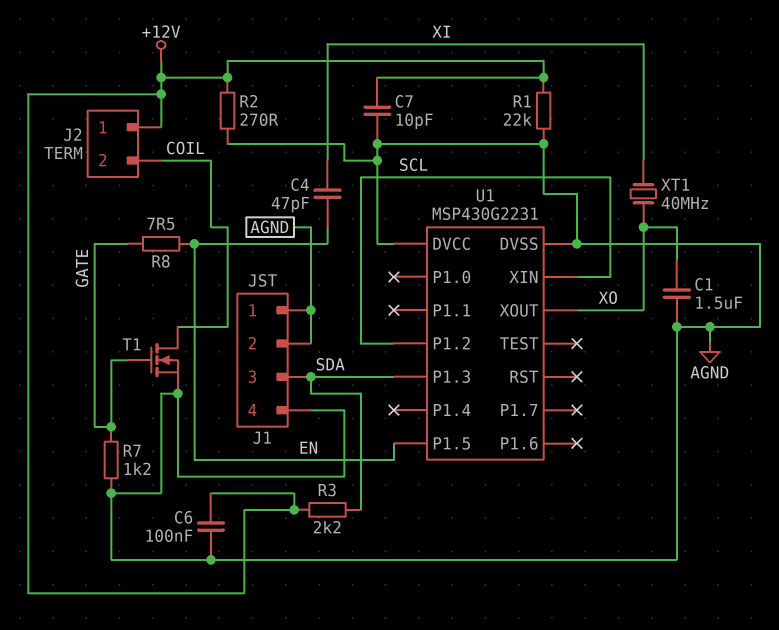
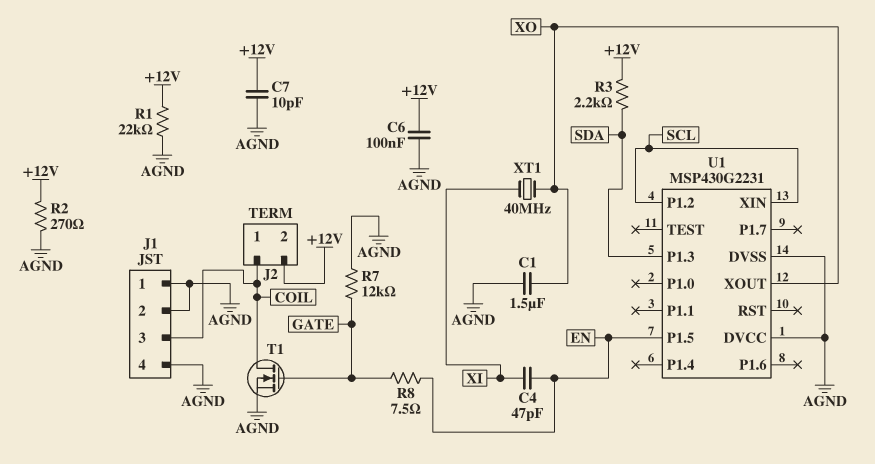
J1 pin 3: SDA -> COIL
J2 pin 1: +12V -> COIL
J2 pin 2: COIL -> +12V
R7: 1.2k (AGND, GATE) -> 12k (AGND, GATE)

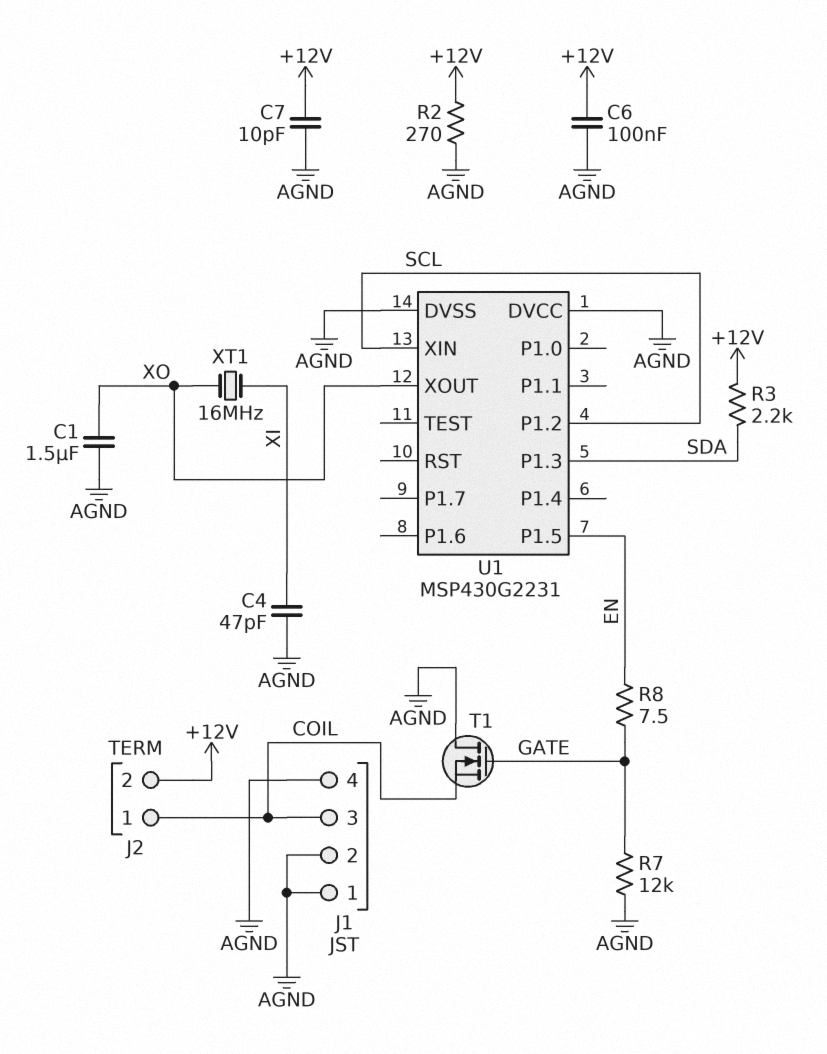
C4: 47pF (EN, XI) -> 47pF (AGND, XI)
R1: 22k (+12V, AGND) -> none
T1: NMOS (G GATE, D COIL, S AGND) -> NMOS (G GATE, D AGND, S COIL)
XT1: 40MHz (XI, XO) -> 16MHz (XI, XO)

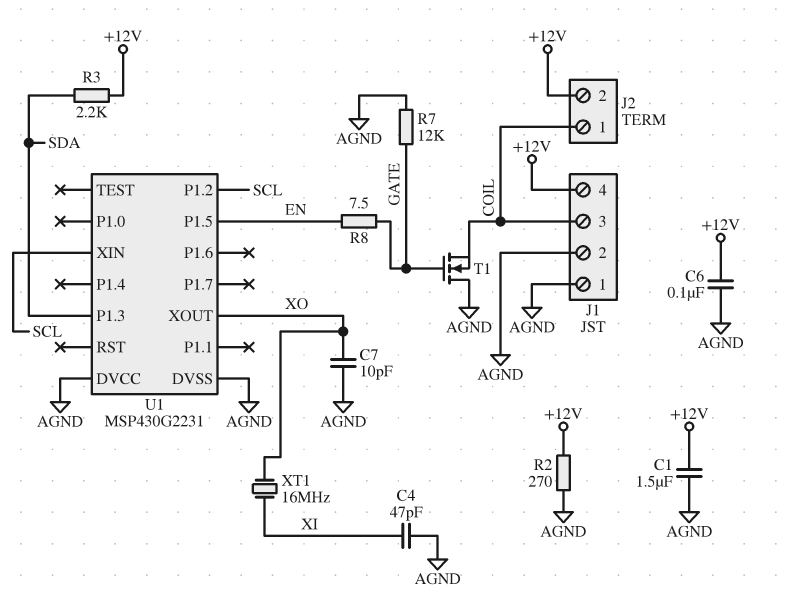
C1: 1.5uF (AGND, XO) -> 1.5uF (+12V, AGND)
C7: 10pF (+12V, AGND) -> 10pF (AGND, XO)
J1 pin 4: AGND -> +12V

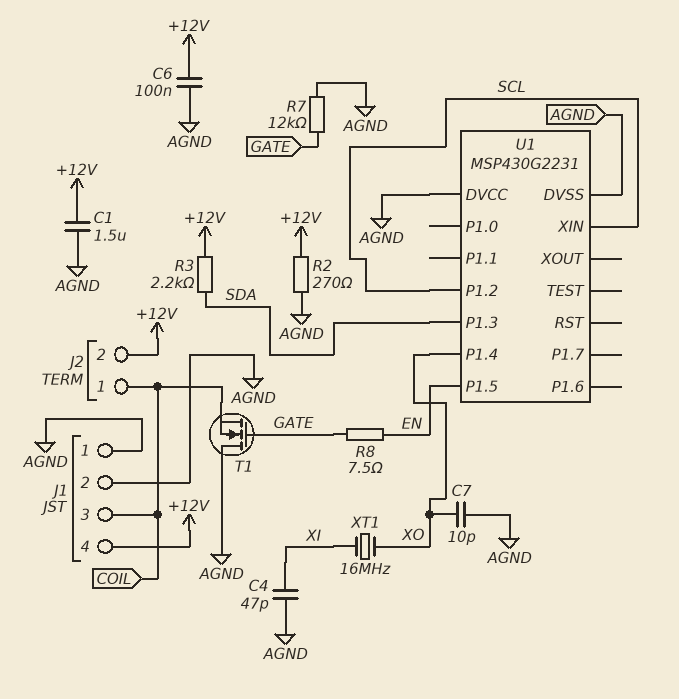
U1 pin P1.4: none -> XO
U1 pin XOUT: XO -> none

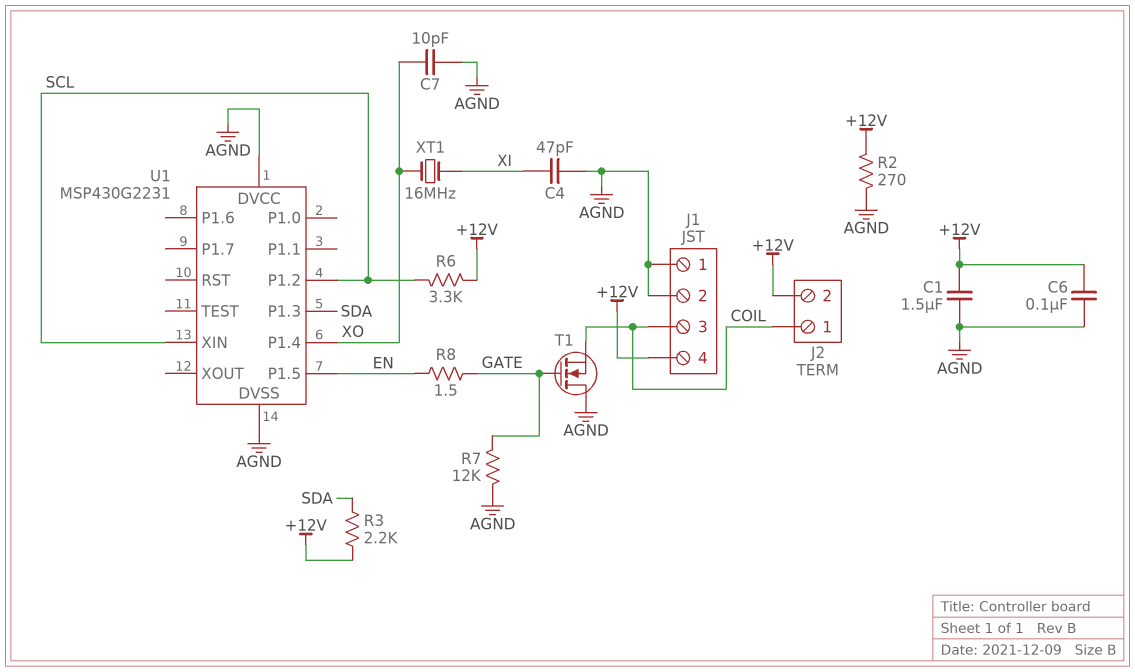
R6: none -> 3.3k (+12V, SCL)
R8: 7.5 (EN, GATE) -> 1.5 (EN, GATE)

